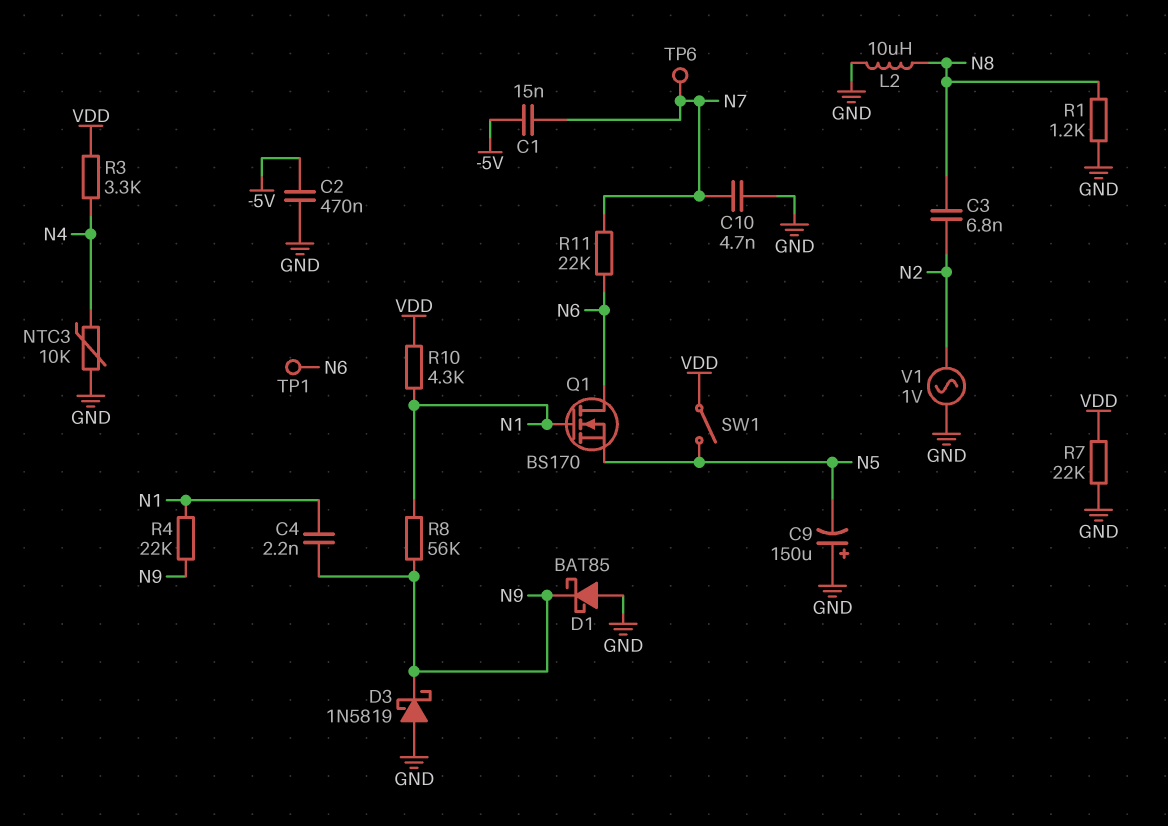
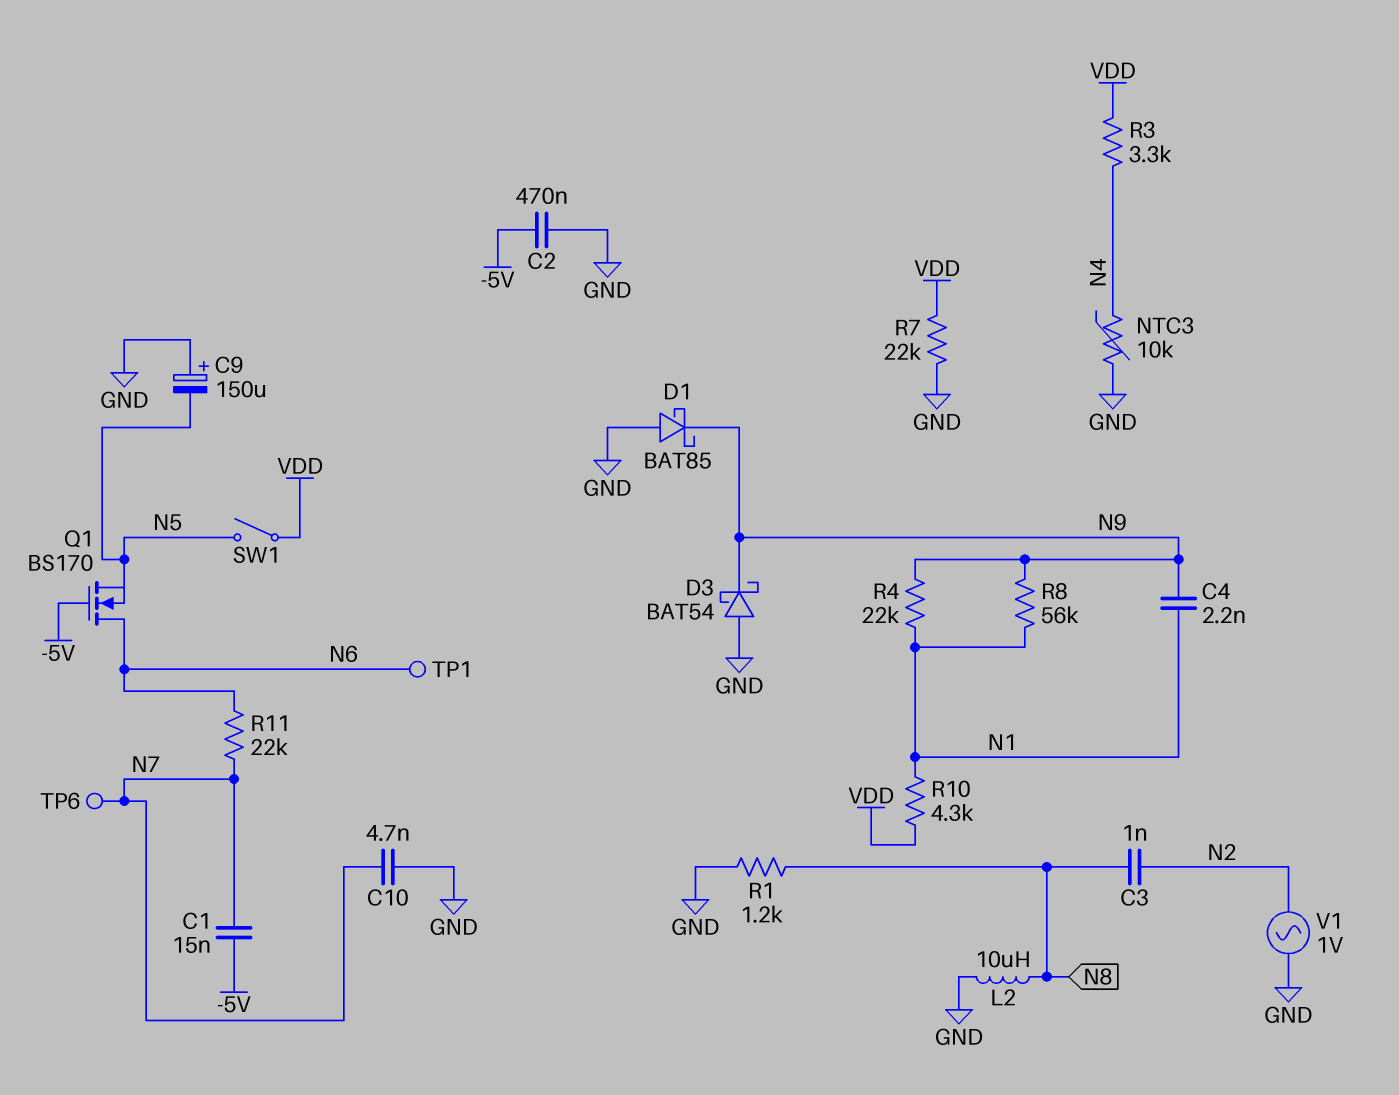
C3: 6.8nF (N2, N8) -> 1nF (N2, N8)
D3: schottky 1N5819 (A GND, K N9) -> schottky BAT54 (A GND, K N9)
Q1: NMOS BS170 (G N1, D N6, S N5) -> NMOS BS170 (G -5V, D N6, S N5)

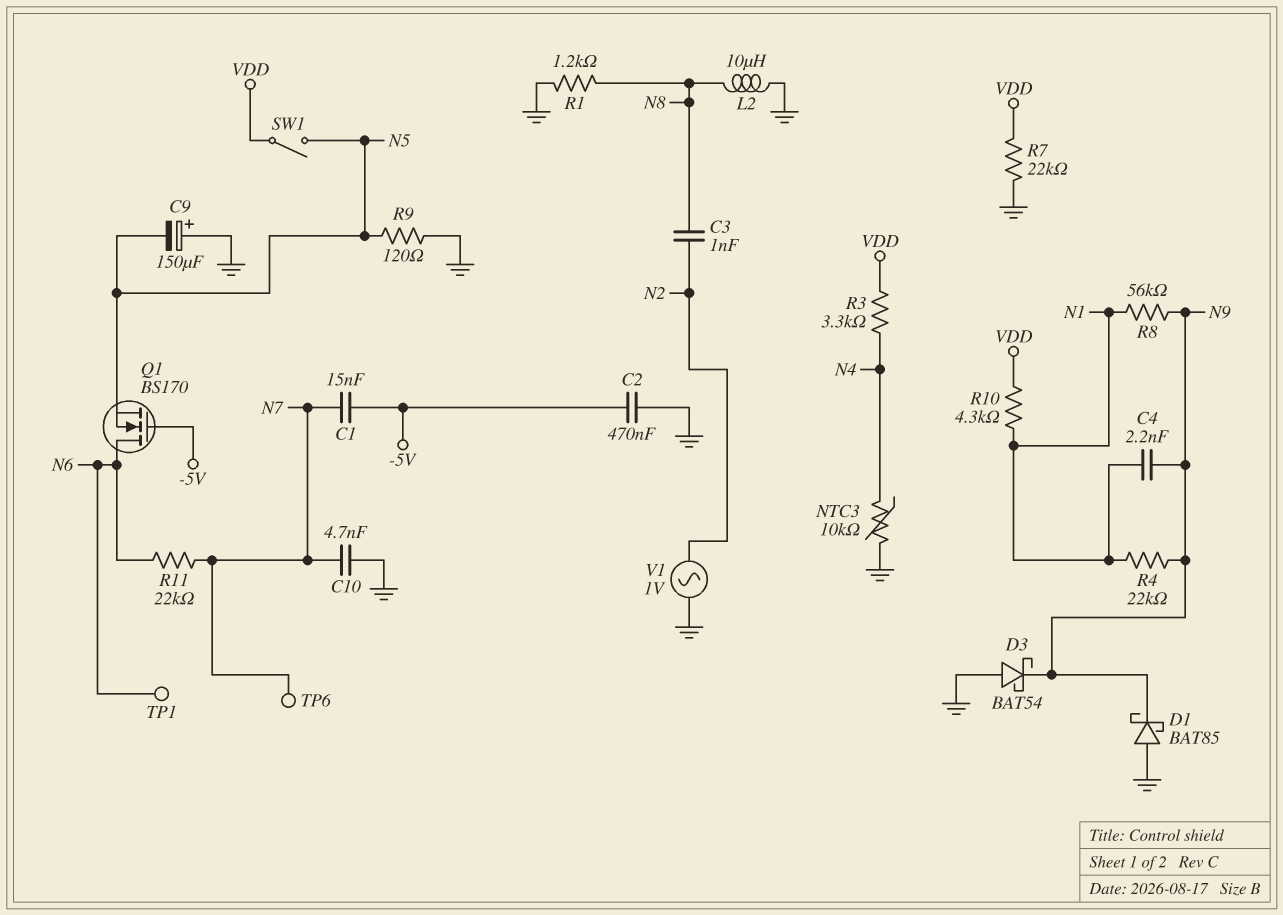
R9: none -> 120 (GND, N5)

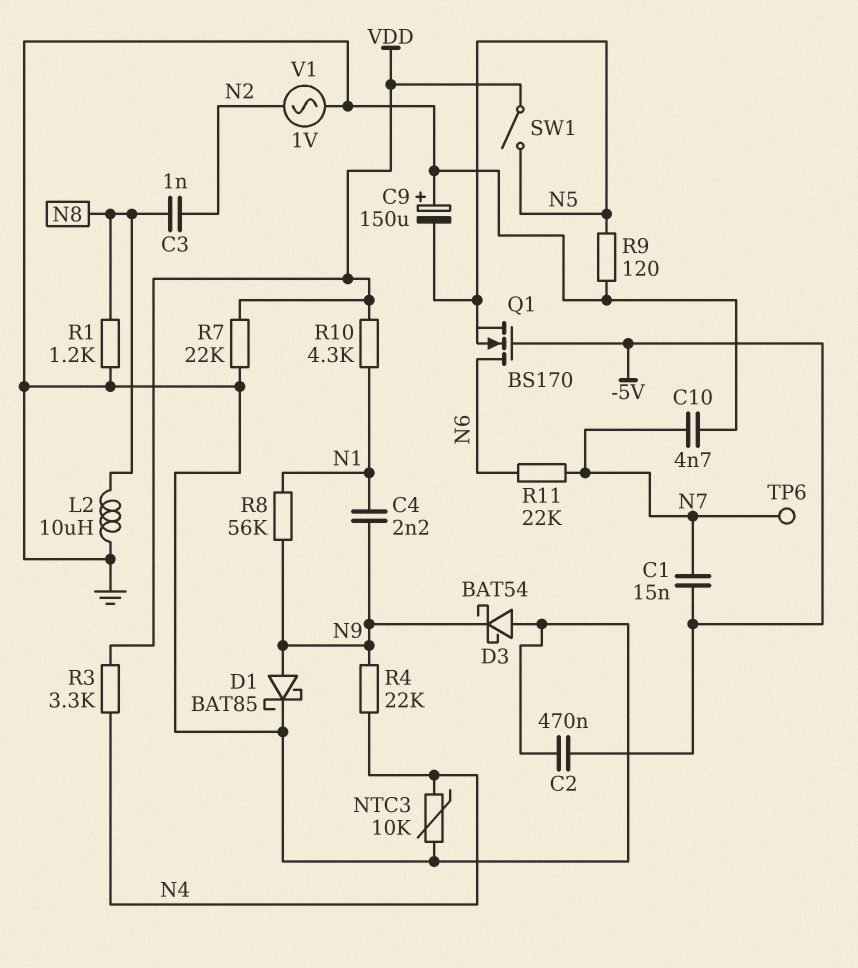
D1: schottky BAT85 (A GND, K N9) -> schottky BAT85 (A N9, K GND)
R4: 22k (N1, N9) -> 22k (N4, N9)
TP1: test point (N6) -> none

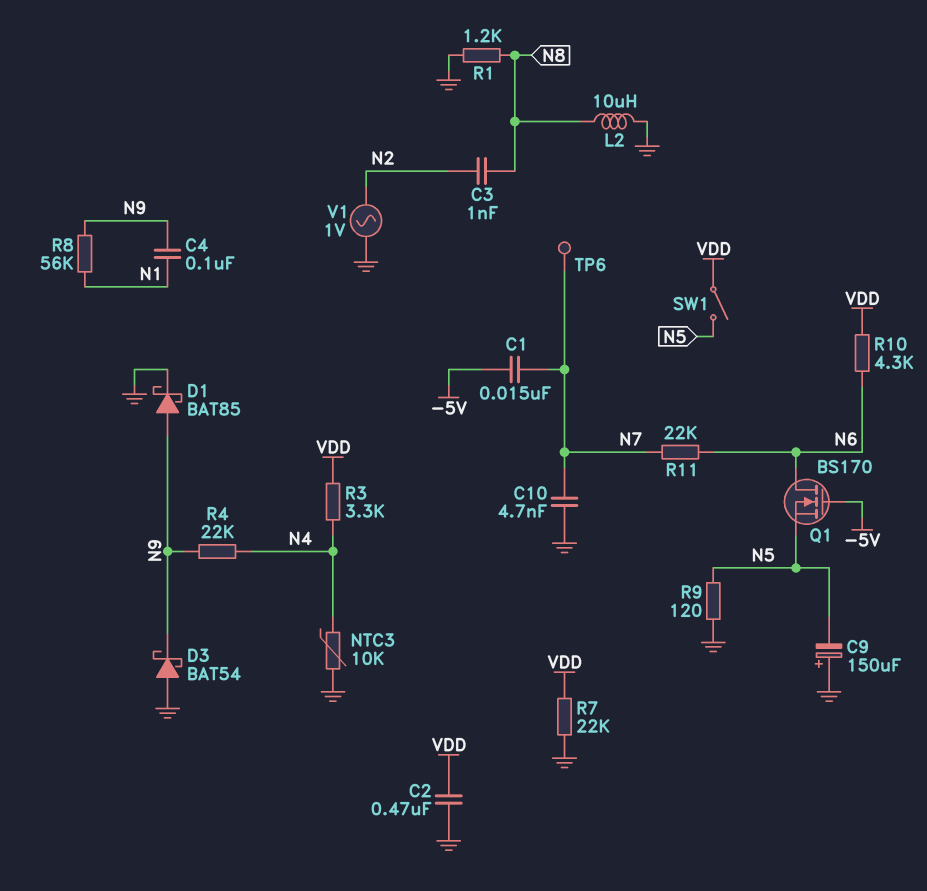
C2: 470nF (-5V, GND) -> 470nF (GND, VDD)
C4: 2.2nF (N1, N9) -> 100nF (N1, N9)
R10: 4.3k (N1, VDD) -> 4.3k (N6, VDD)

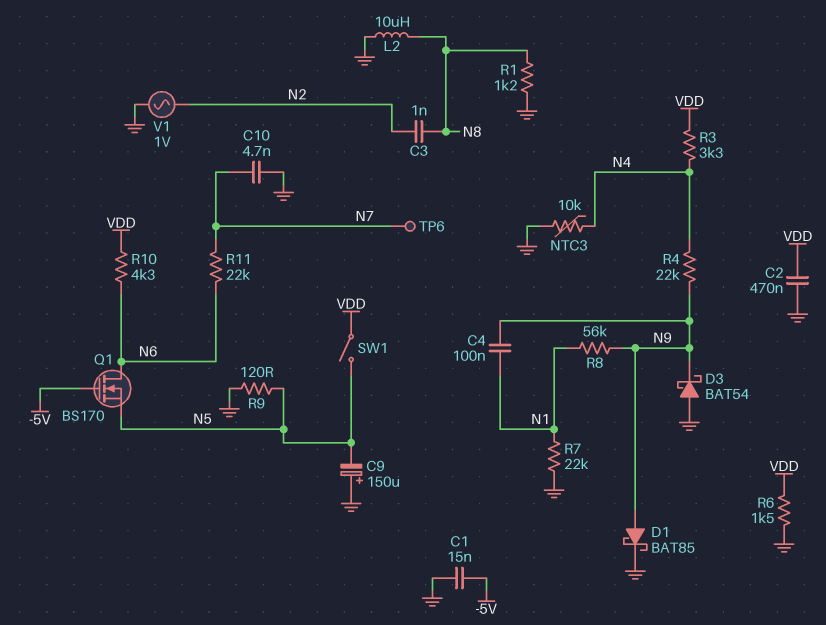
C1: 15nF (-5V, N7) -> 15nF (-5V, GND)
R6: none -> 1.5k (GND, VDD)
R7: 22k (GND, VDD) -> 22k (GND, N1)

